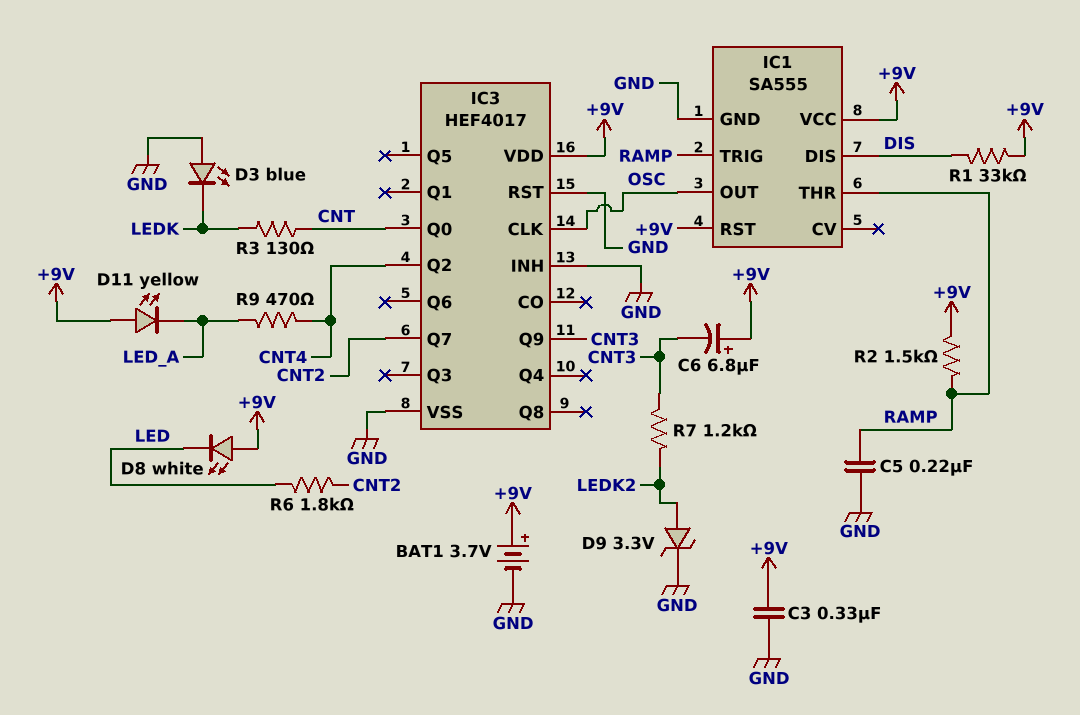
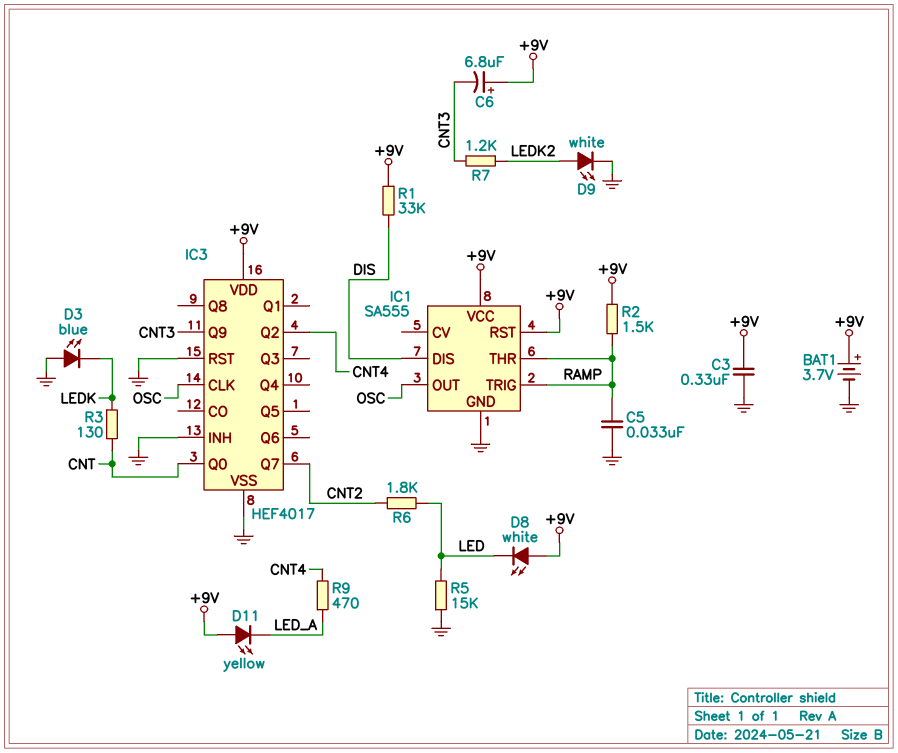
C5: 220nF (GND, RAMP) -> 33nF (GND, RAMP)
D9: zener 3.3V (A LEDK2, K GND) -> LED white (A LEDK2, K GND)
R5: none -> 15k (GND, LED)

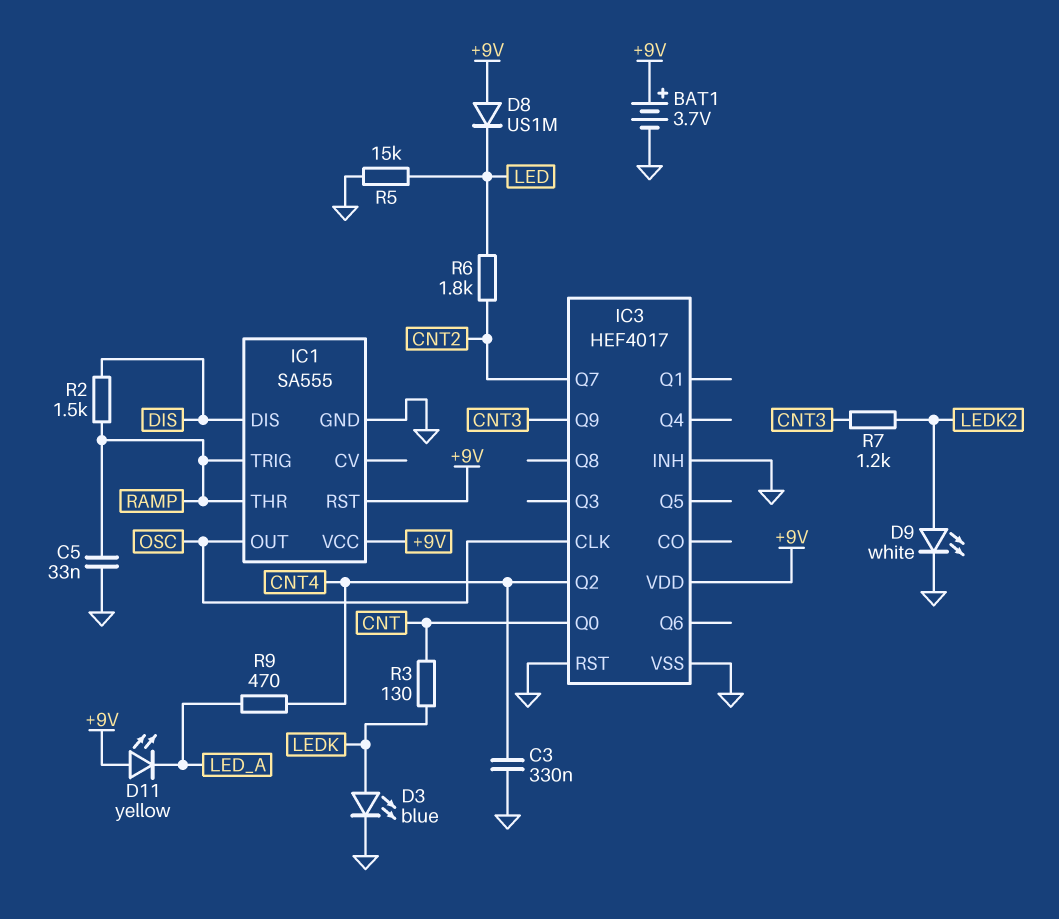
C3: 330nF (+9V, GND) -> 330nF (CNT4, GND)
C6: 6.8uF (plus +9V, minus CNT3) -> none
D3: LED blue (A GND, K LEDK) -> LED blue (A LEDK, K GND)
D8: LED white (A +9V, K LED) -> diode US1M (A +9V, K LED)
R1: 33k (+9V, DIS) -> none
R2: 1.5k (+9V, RAMP) -> 1.5k (DIS, RAMP)

